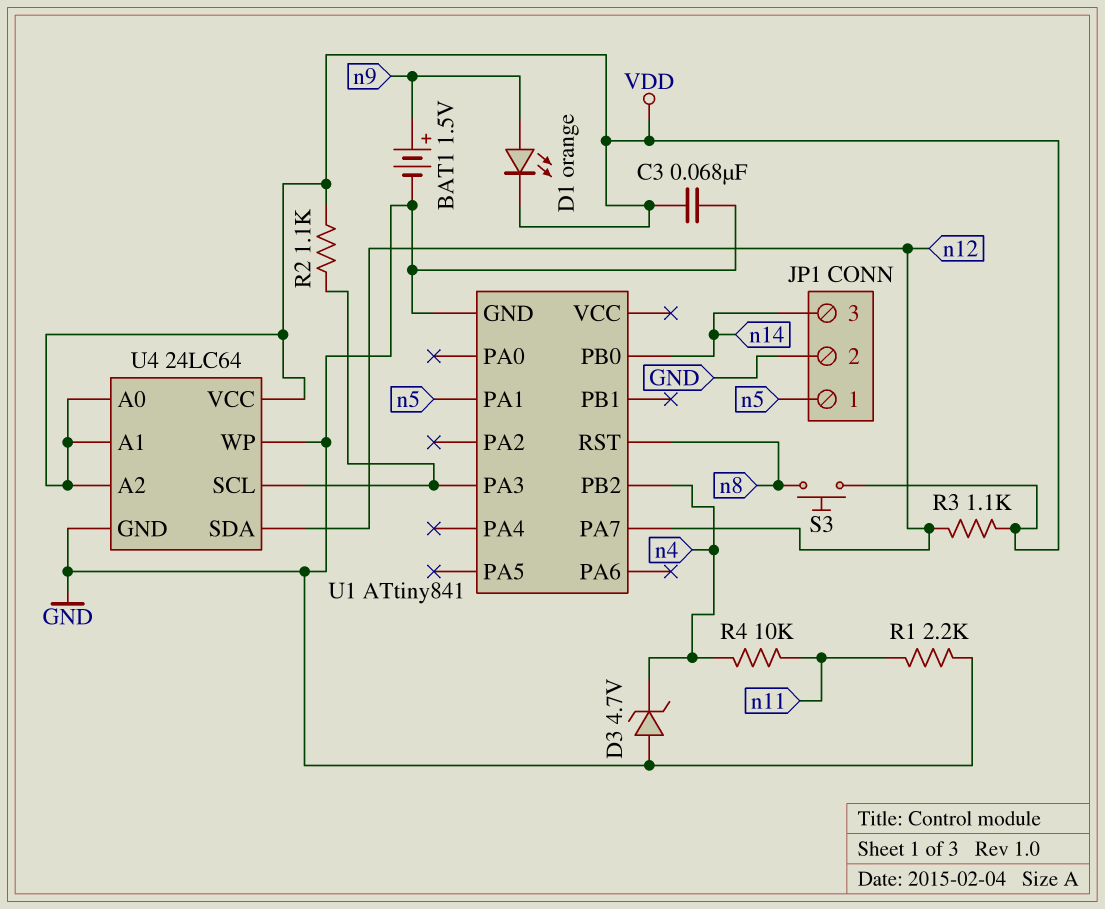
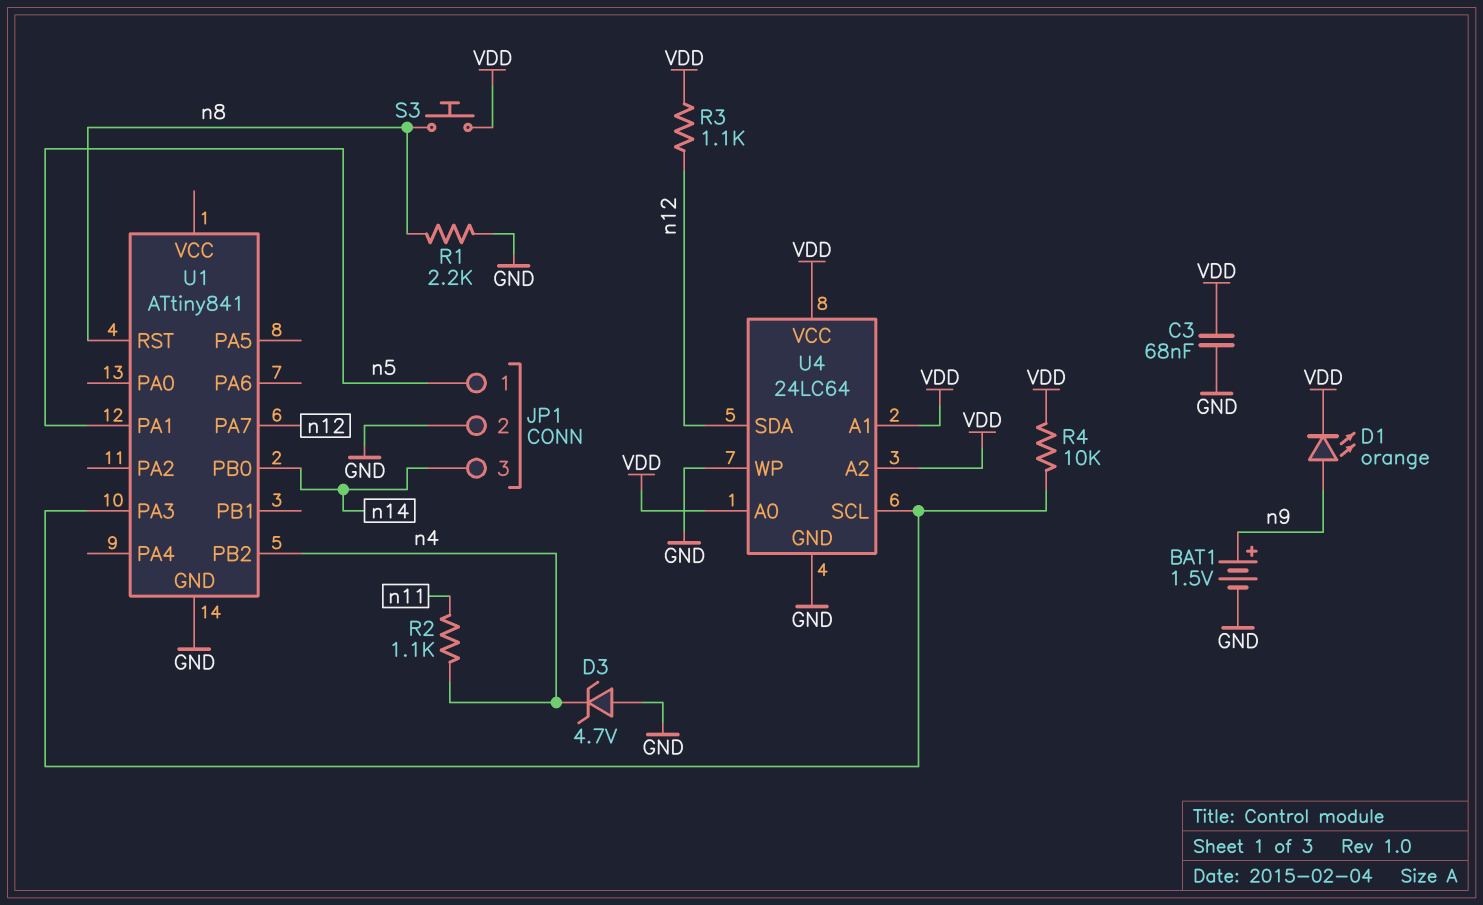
R1: 2.2k (GND, n11) -> 2.2k (GND, n8)
R2: 1.1k (U1/PA3, VDD) -> 1.1k (n4, n11)
R4: 10k (n4, n11) -> 10k (U1/PA3, VDD)

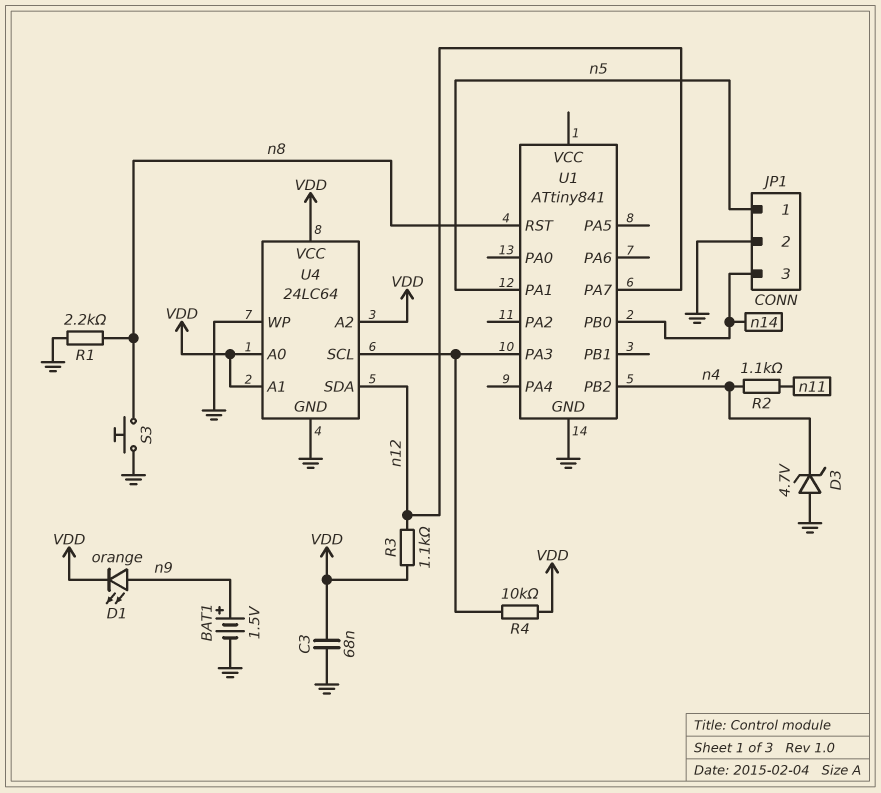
S3: button (VDD, n8) -> button (GND, n8)

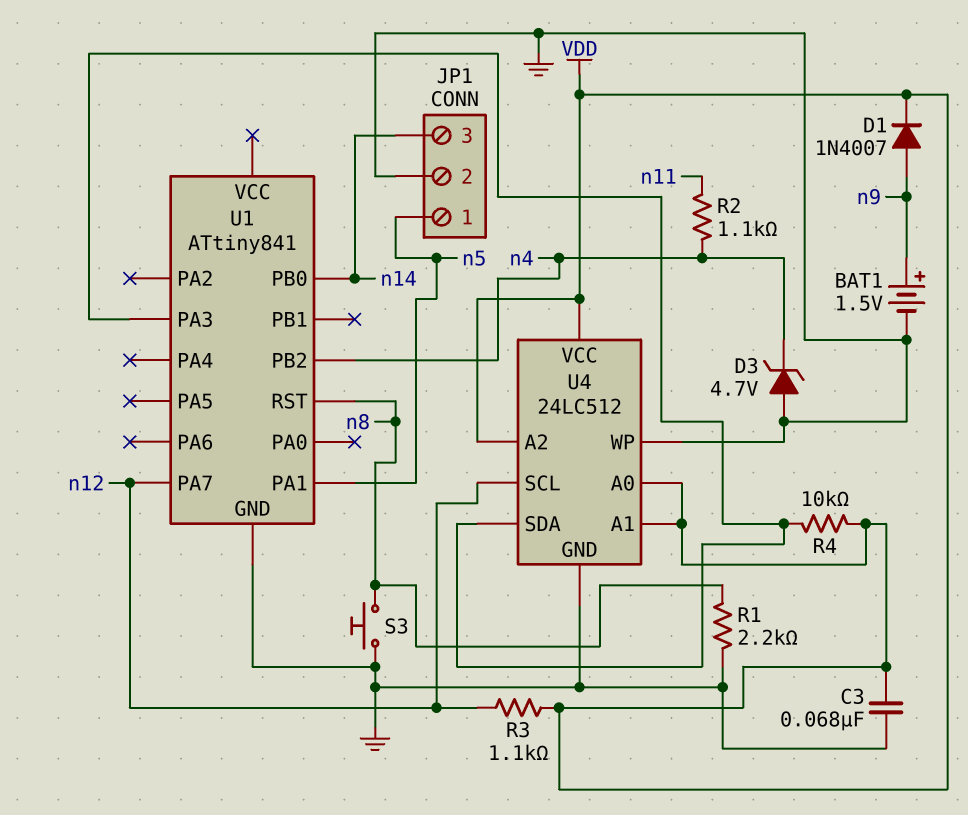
D1: LED orange (A n9, K VDD) -> diode 1N4007 (A n9, K VDD)
U4: 24LC64 -> 24LC512
U4 pin SCL: U1/PA3 -> n12
U4 pin SDA: n12 -> U1/PA3

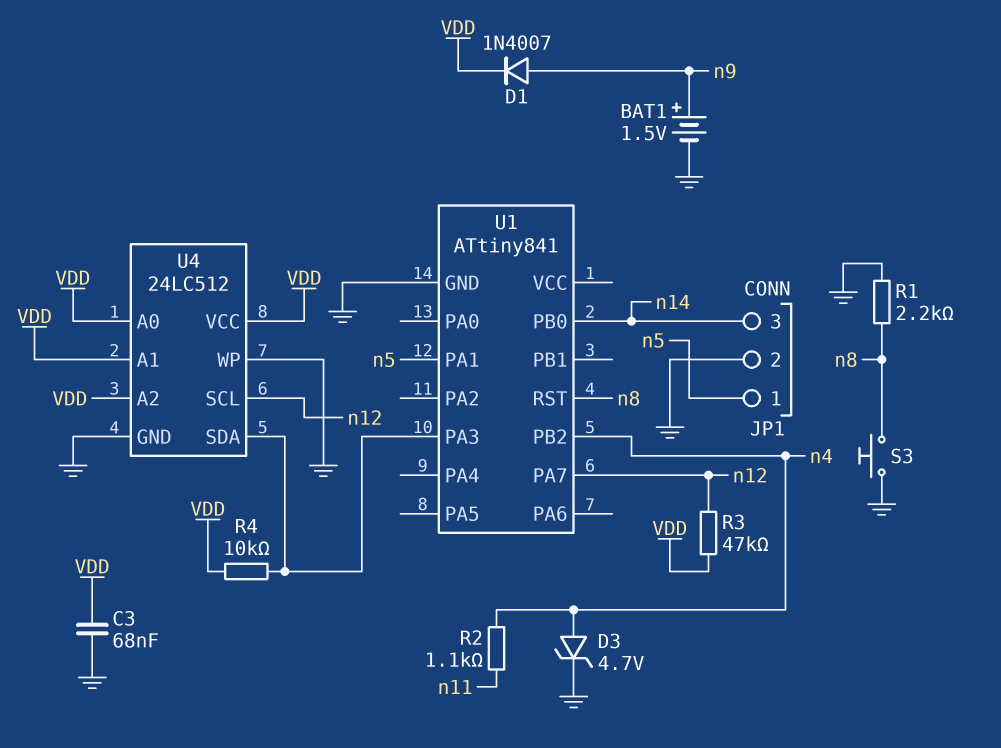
D3: zener 4.7V (A GND, K n4) -> zener 4.7V (A n4, K GND)
R3: 1.1k (VDD, n12) -> 47k (VDD, n12)

